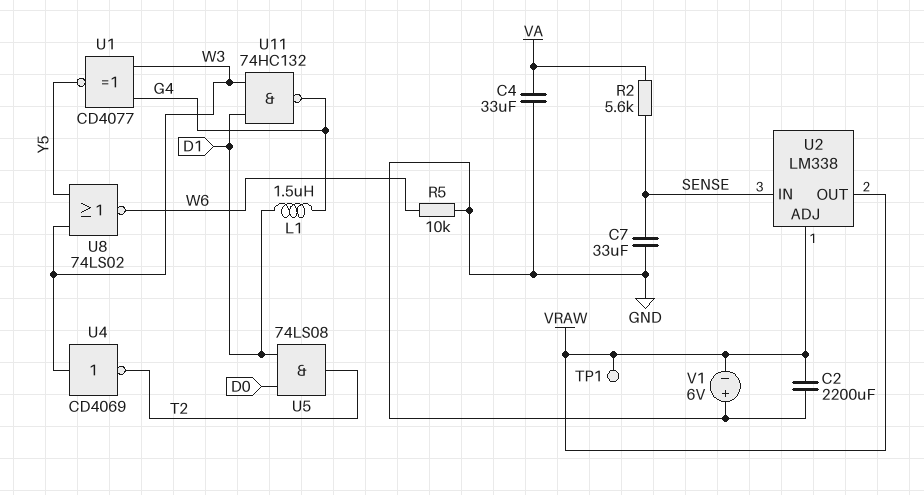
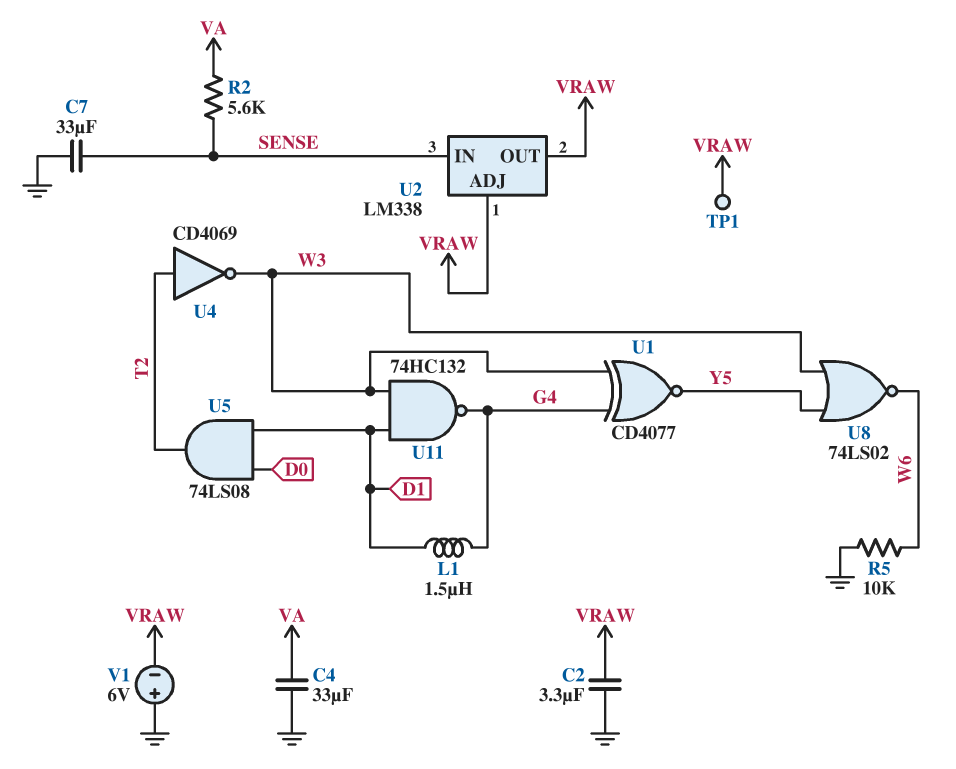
C2: 2200uF (GND, VRAW) -> 3.3uF (GND, VRAW)
U4: NOT CD4069 (in W3, out T2) -> NOT CD4069 (in T2, out W3)

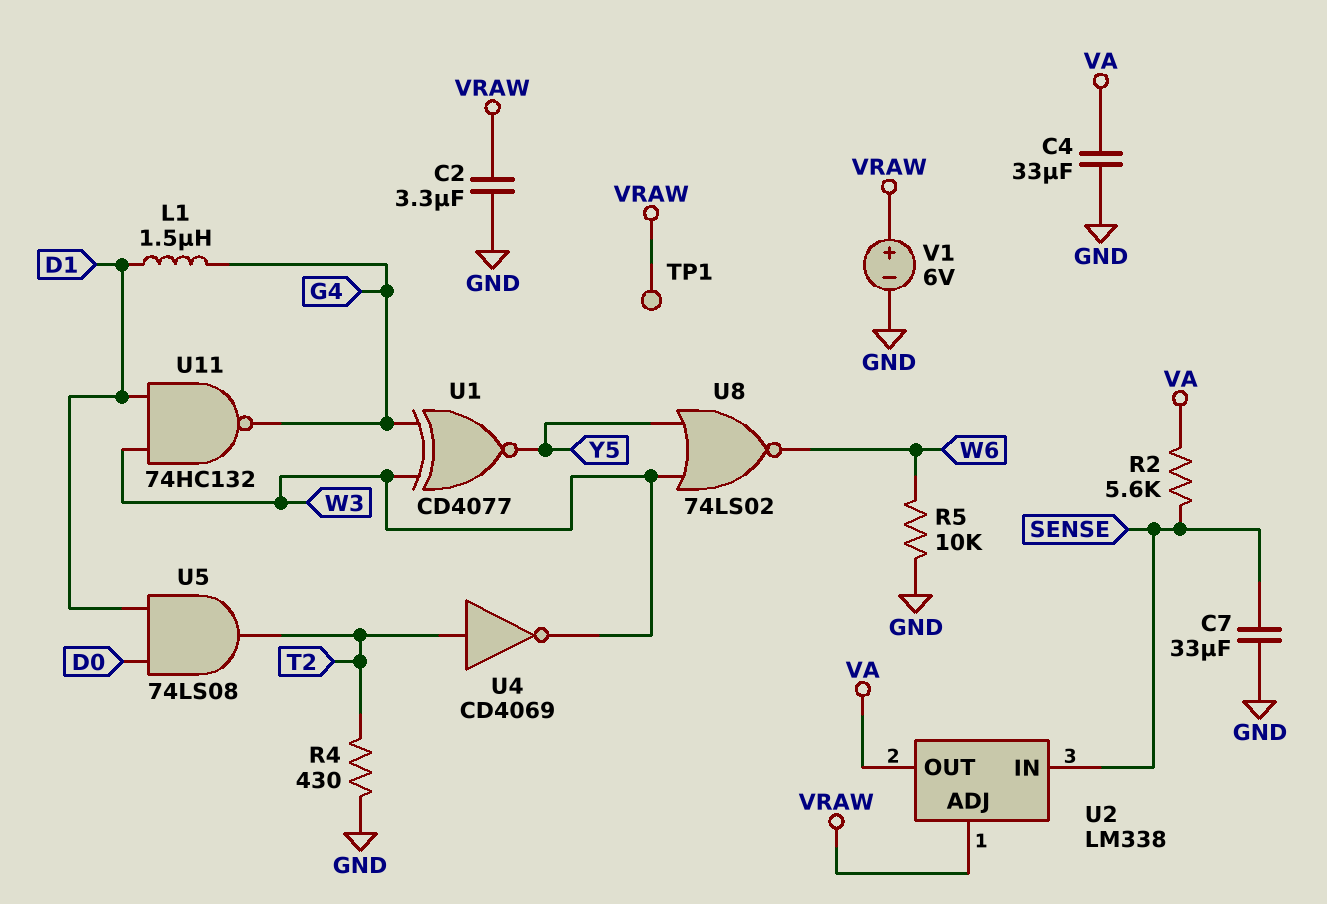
R4: none -> 430 (GND, T2)
U2 pin OUT: VRAW -> VA
V1: 6V (plus GND, minus VRAW) -> 6V (plus VRAW, minus GND)

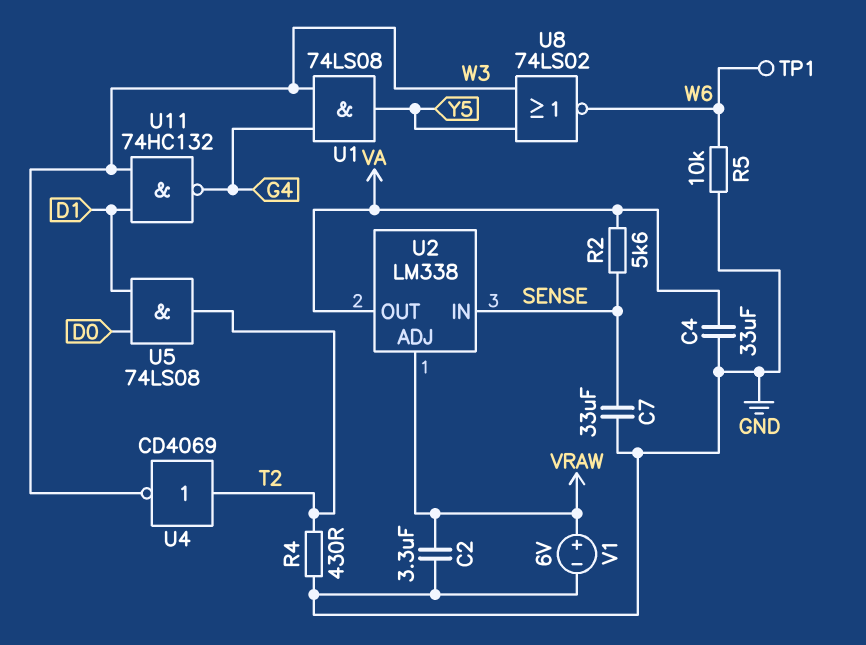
L1: 1.5uH (D1, G4) -> none
TP1: test point (VRAW) -> test point (W6)
U1: XNOR CD4077 (in G4, in W3, out Y5) -> AND 74LS08 (in G4, in W3, out Y5)

